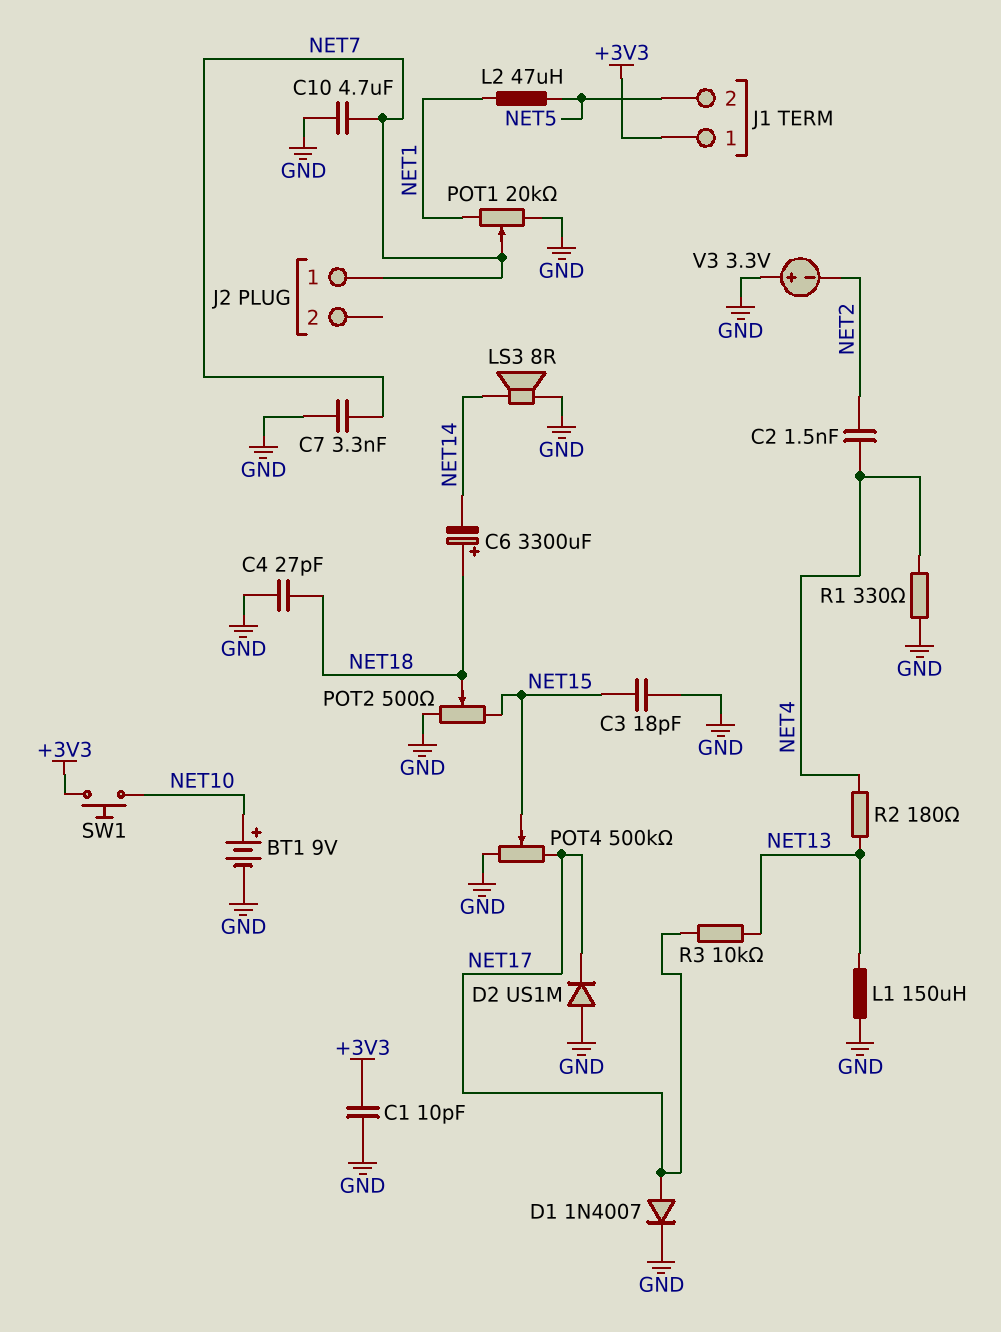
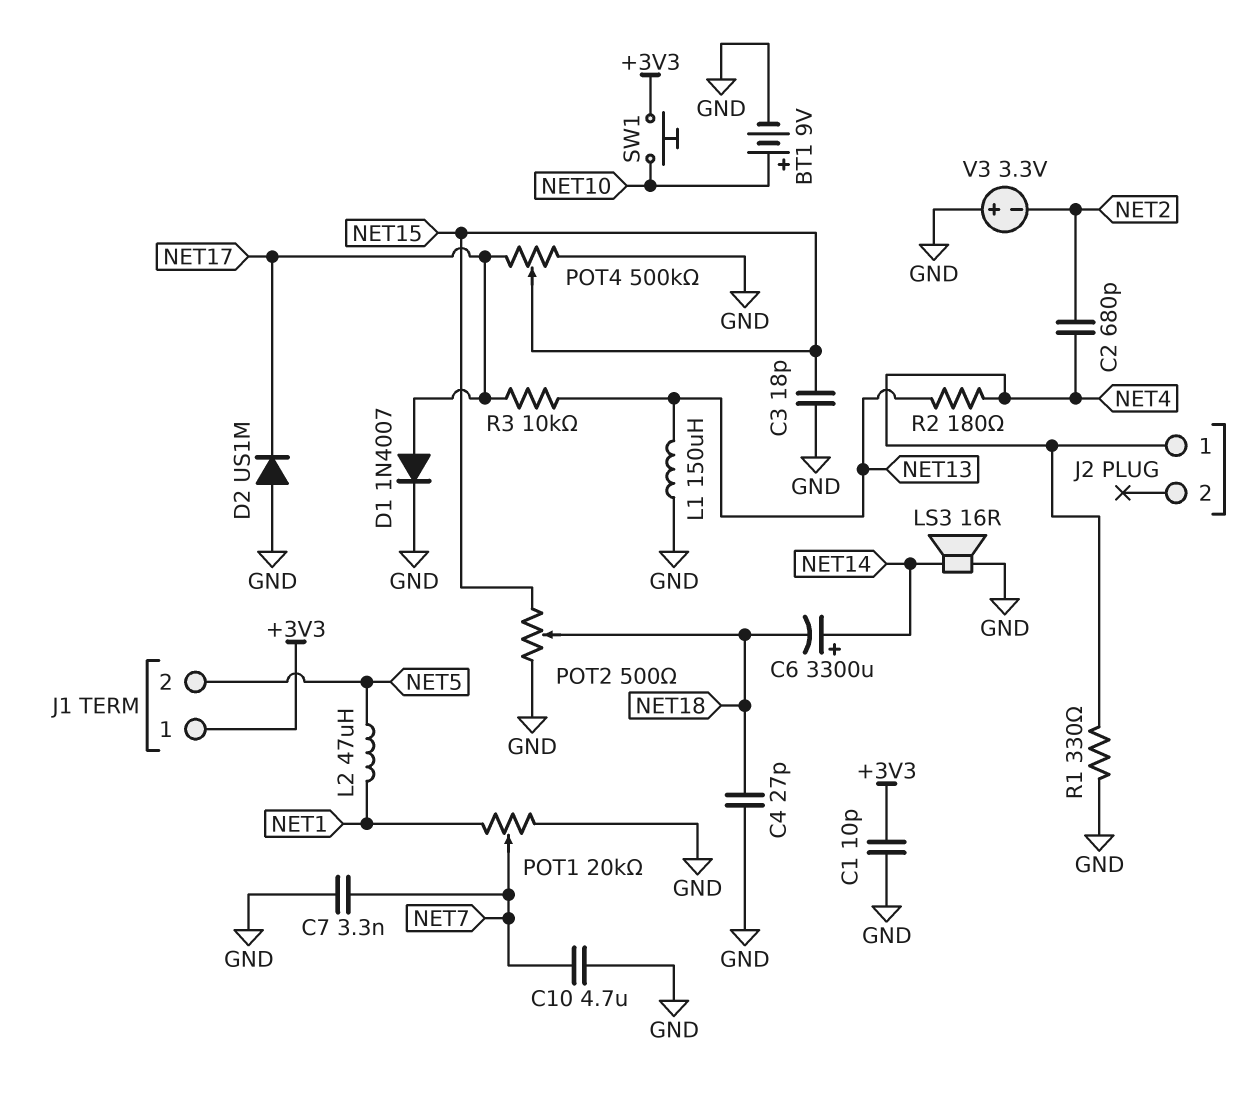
C2: 1.5nF (NET2, NET4) -> 680pF (NET2, NET4)
C6: 3300uF (plus NET18, minus NET14) -> 3300uF (plus NET14, minus NET18)
J2 pin 1: NET7 -> NET4
LS3: speaker 8R (GND, NET14) -> speaker 16R (GND, NET14)

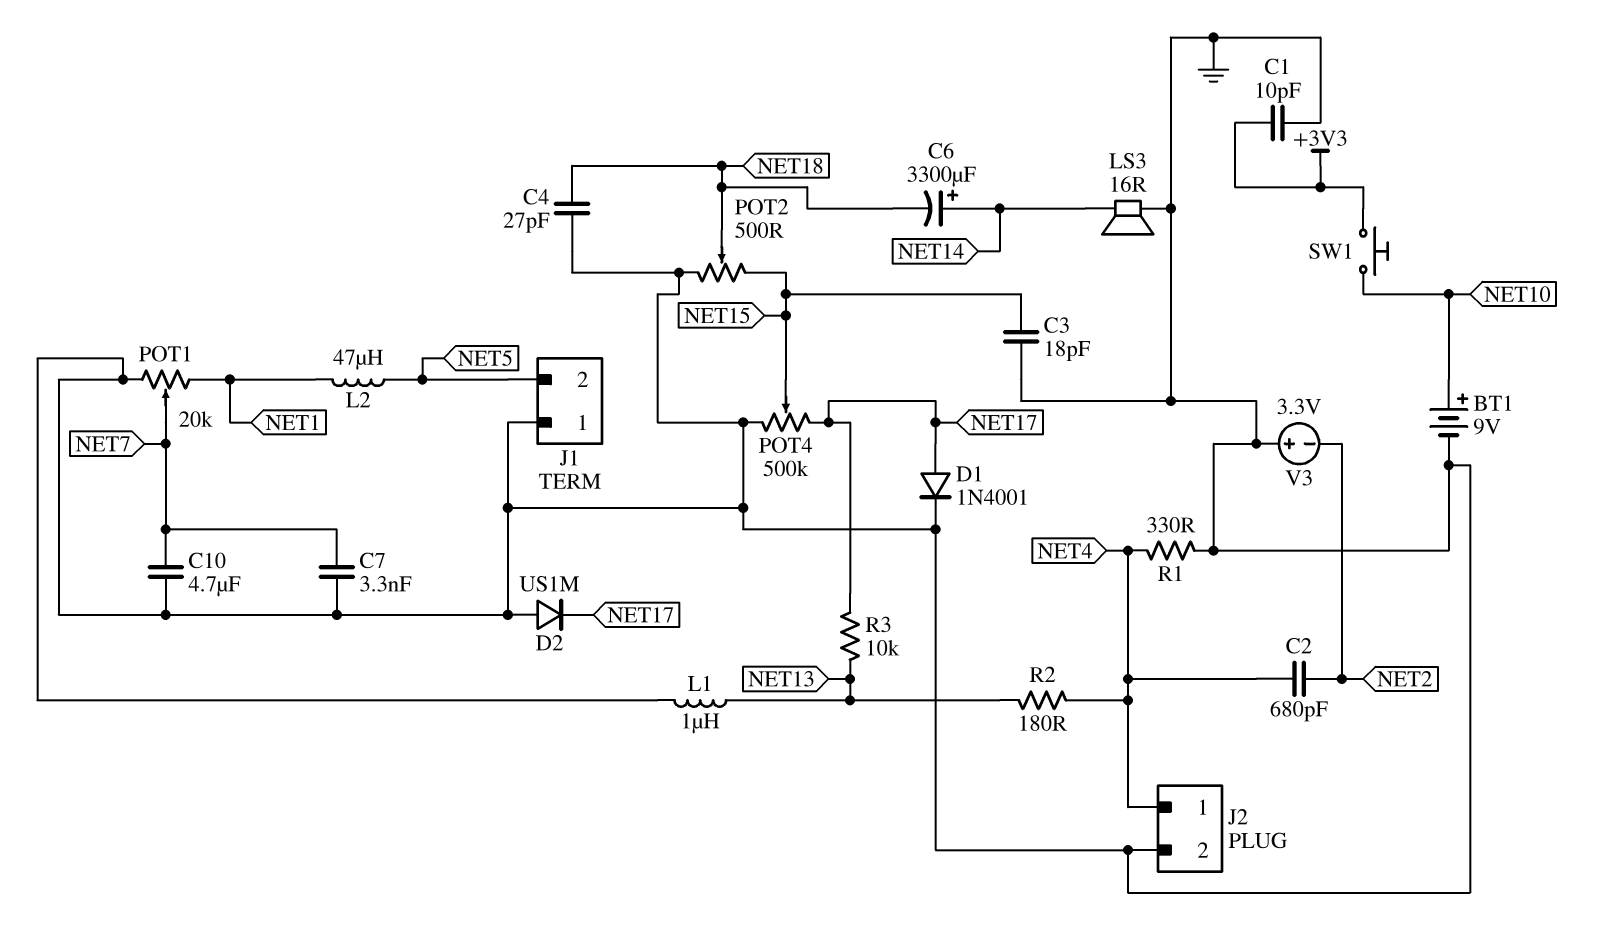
D1: diode 1N4007 (A NET17, K GND) -> diode 1N4001 (A NET17, K GND)
J1 pin 1: +3V3 -> GND
J2 pin 2: none -> GND
L1: 150uH (GND, NET13) -> 1uH (GND, NET13)

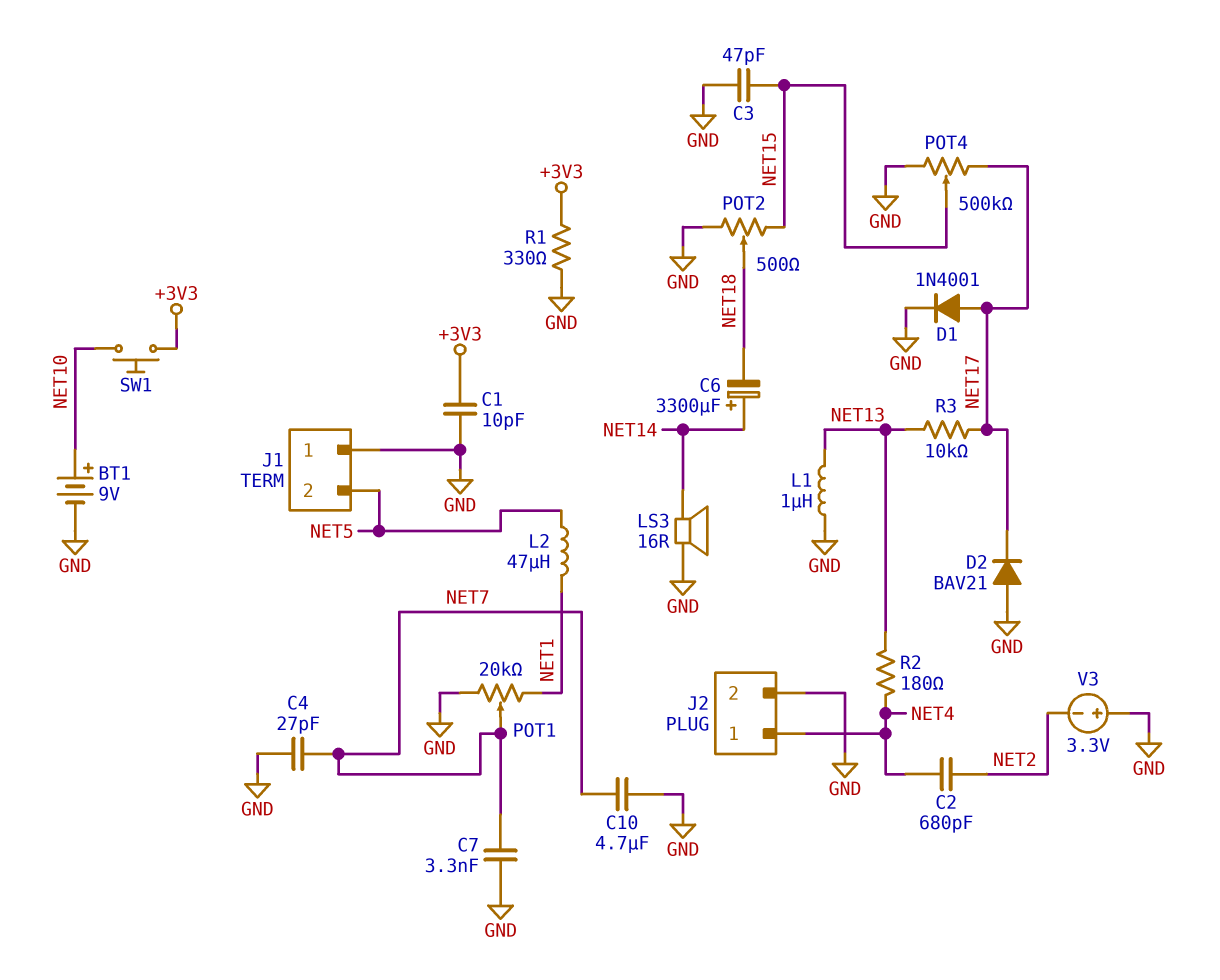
C3: 18pF (GND, NET15) -> 47pF (GND, NET15)
C4: 27pF (GND, NET18) -> 27pF (GND, NET7)
D2: diode US1M (A GND, K NET17) -> diode BAV21 (A GND, K NET17)
R1: 330 (GND, NET4) -> 330 (+3V3, GND)

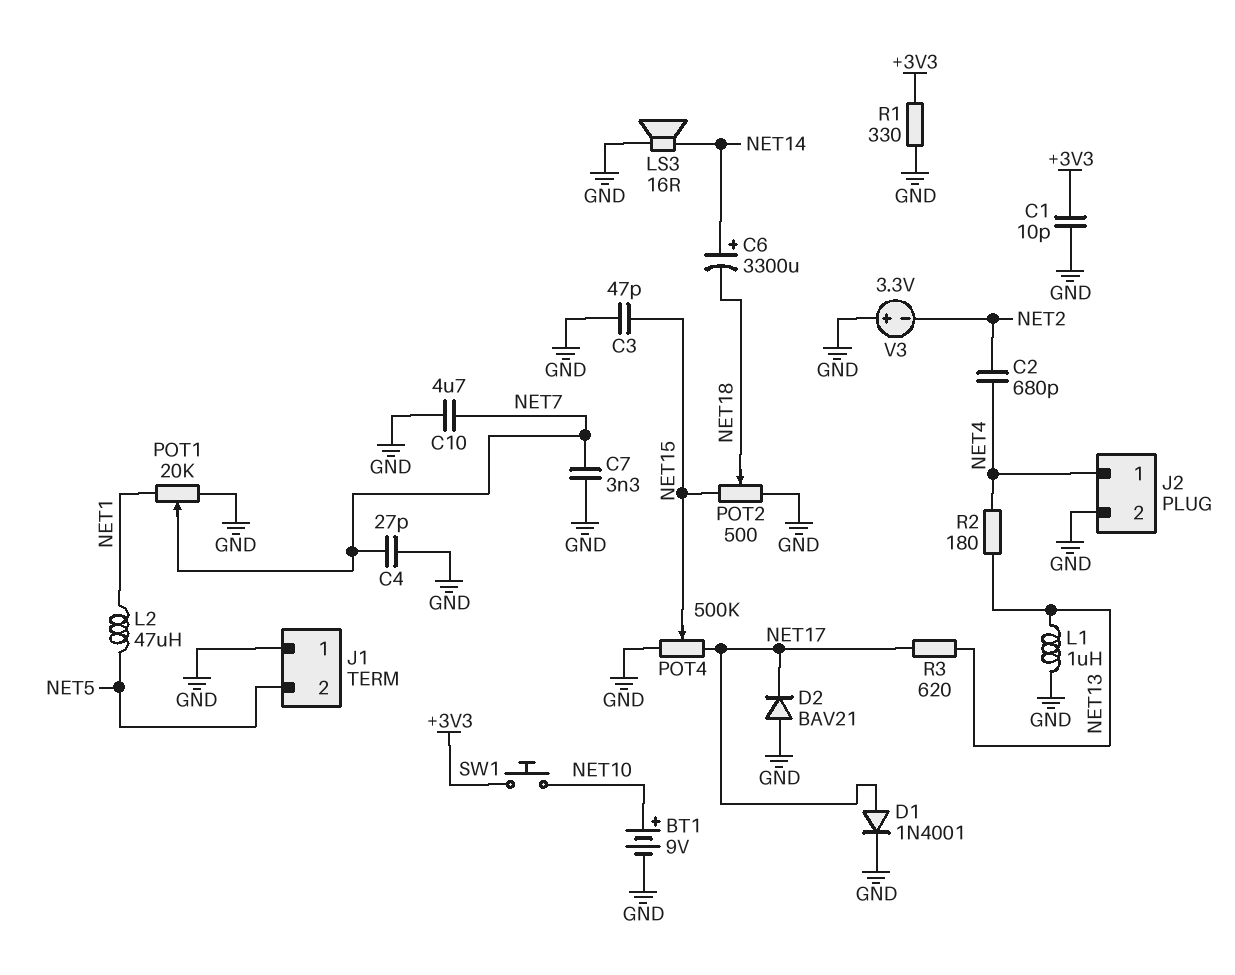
R3: 10k (NET13, NET17) -> 620 (NET13, NET17)

